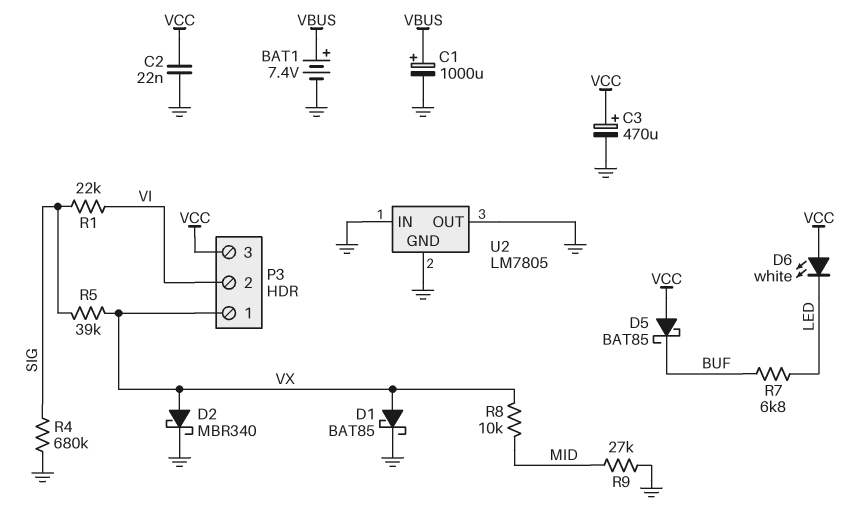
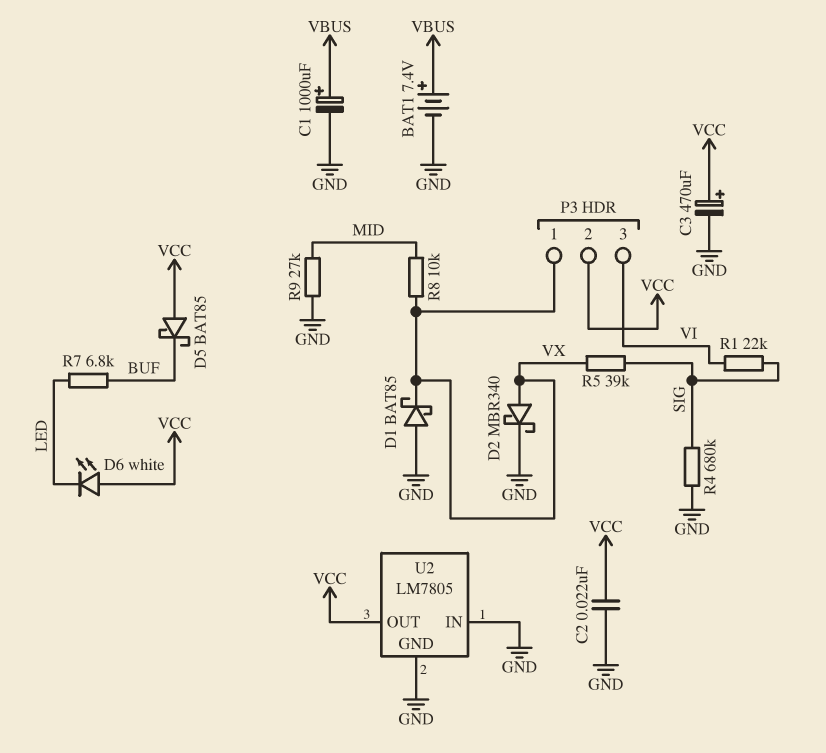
D1: schottky BAT85 (A VX, K GND) -> schottky BAT85 (A GND, K VX)
P3 pin 2: VI -> VCC
P3 pin 3: VCC -> VI
U2 pin OUT: GND -> VCC

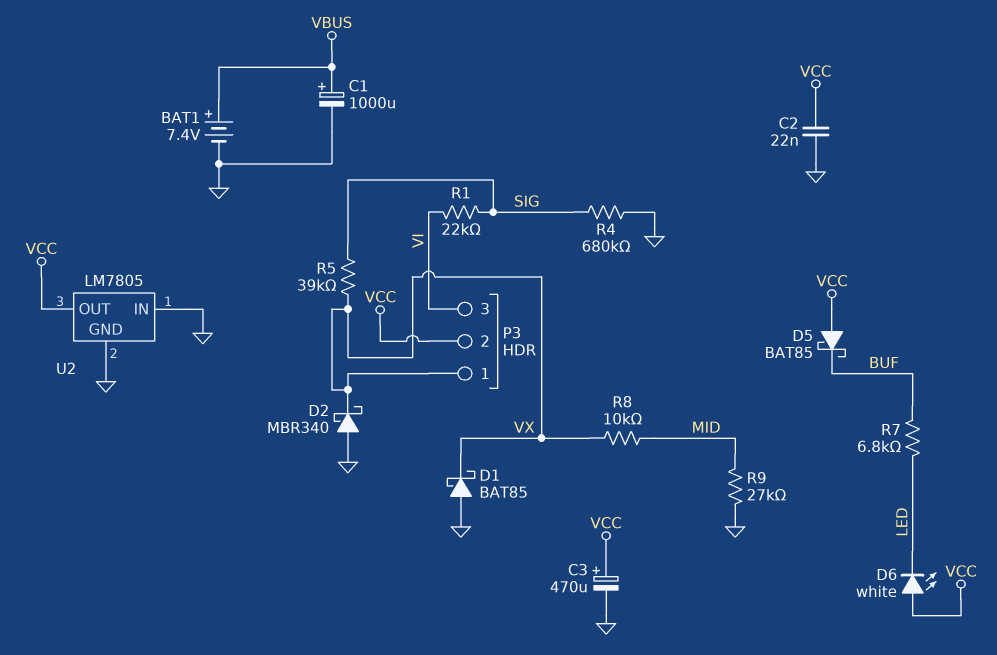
D2: schottky MBR340 (A VX, K GND) -> schottky MBR340 (A GND, K VX)

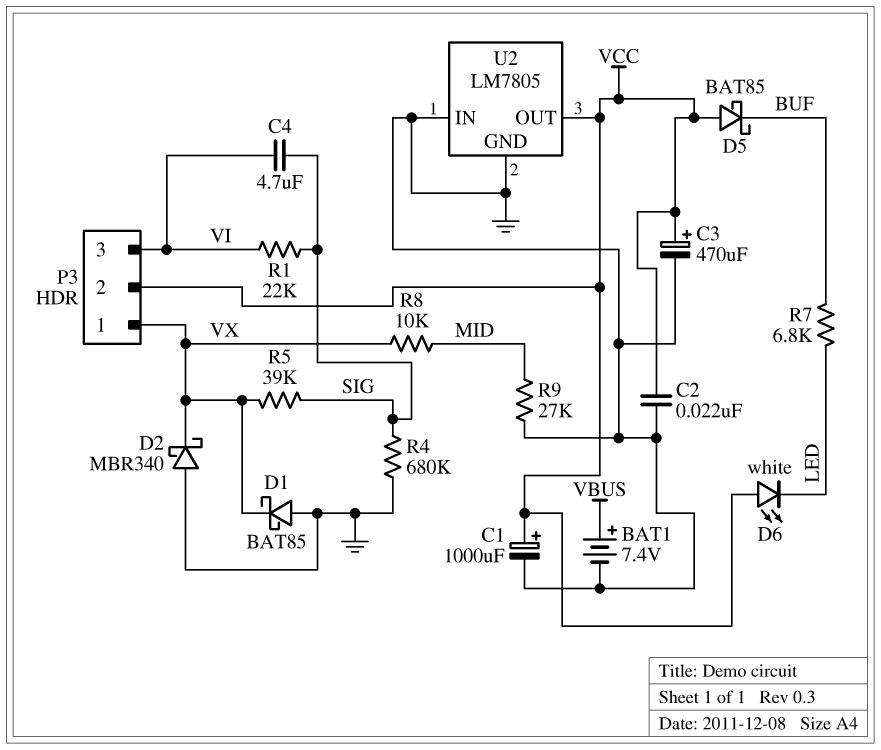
C1: 1000uF (plus VBUS, minus GND) -> 1000uF (plus VCC, minus GND)
C4: none -> 4.7uF (SIG, VI)

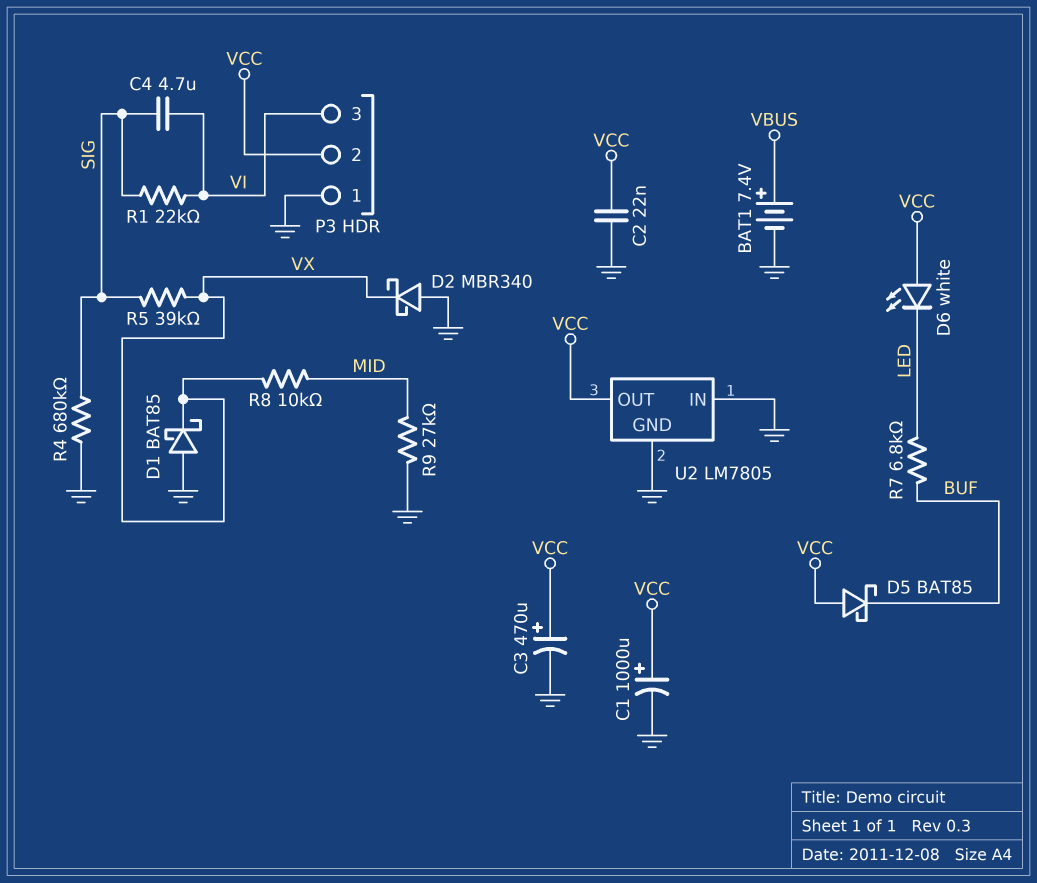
P3 pin 1: VX -> GND

